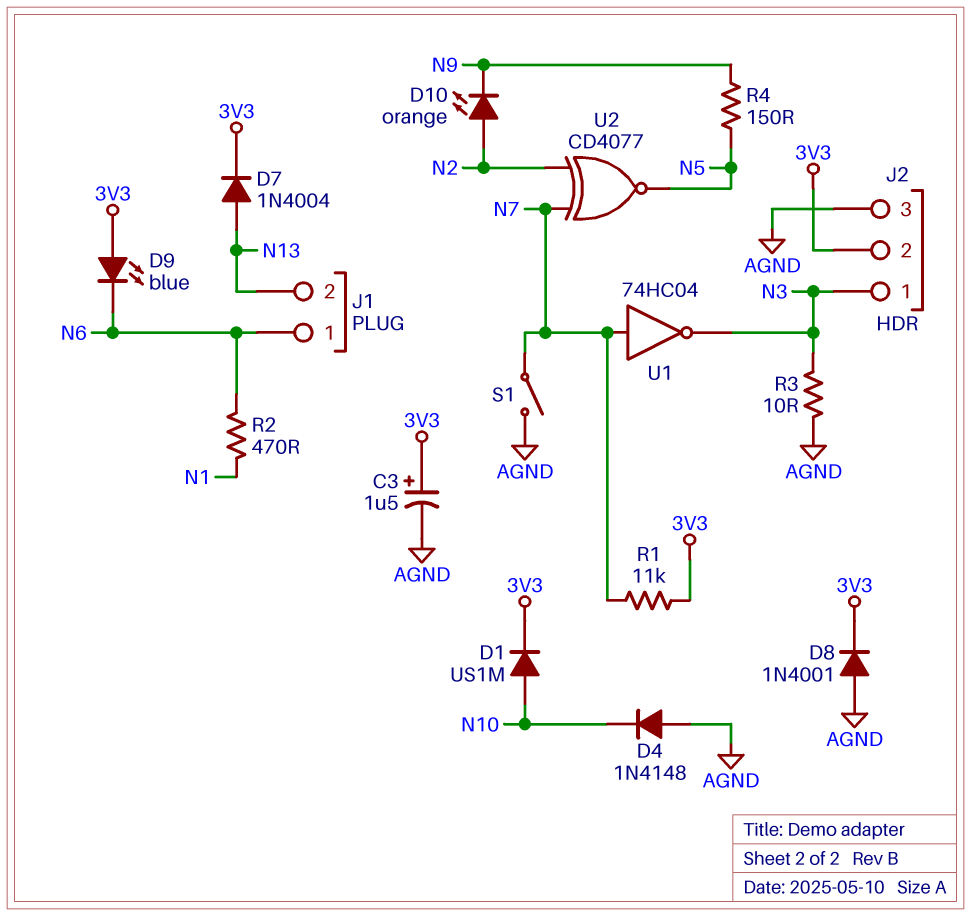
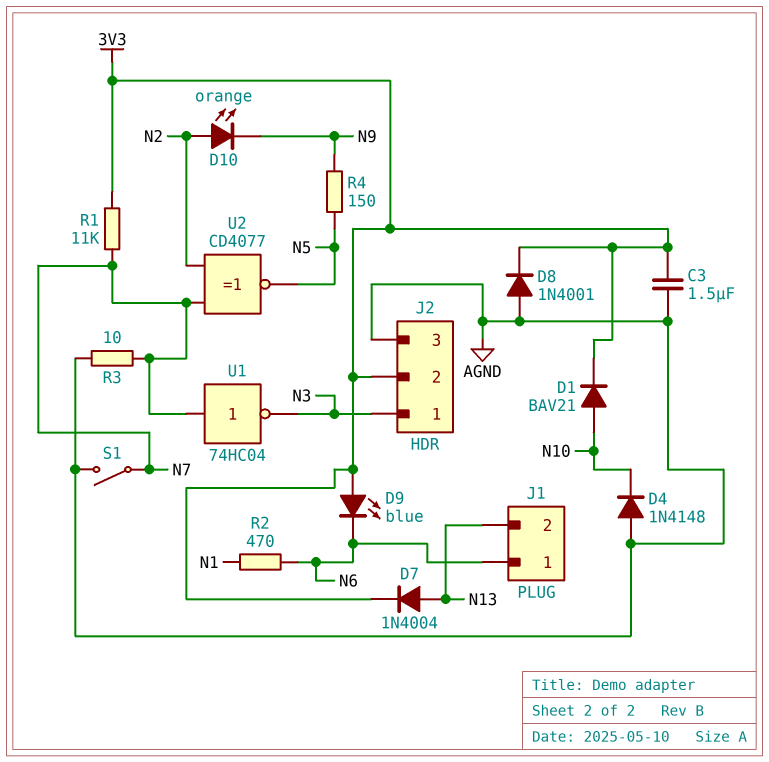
C3: 1.5uF (plus 3V3, minus AGND) -> 1.5uF (3V3, AGND)
D1: diode US1M (A N10, K 3V3) -> diode BAV21 (A N10, K 3V3)
R3: 10 (AGND, N3) -> 10 (AGND, N7)

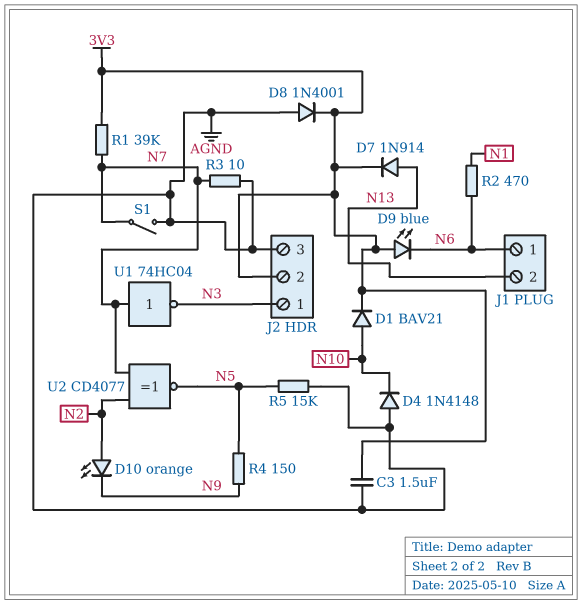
D7: diode 1N4004 (A N13, K 3V3) -> diode 1N914 (A N13, K 3V3)
R1: 11k (3V3, N7) -> 39k (3V3, N7)
R5: none -> 15k (AGND, N5)

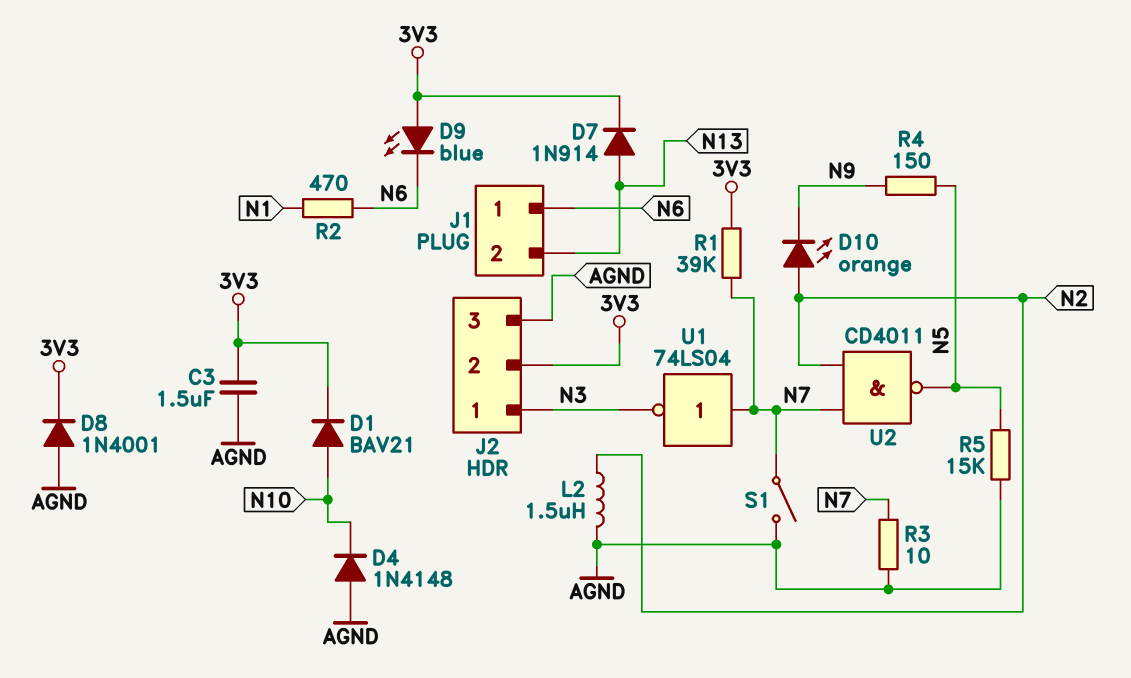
L2: none -> 1.5uH (AGND, N2)
U1: NOT 74HC04 (in N7, out N3) -> NOT 74LS04 (in N7, out N3)
U2: XNOR CD4077 (in N2, in N7, out N5) -> NAND CD4011 (in N2, in N7, out N5)

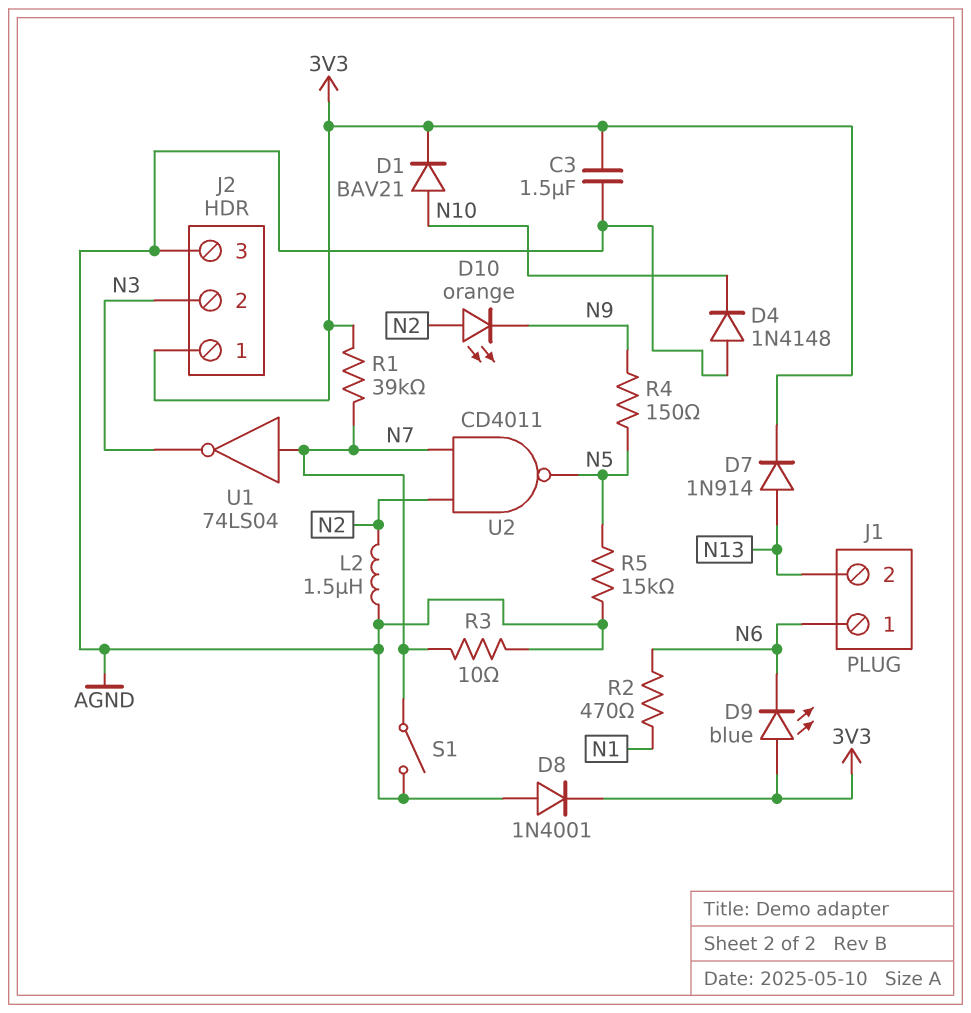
J2 pin 1: N3 -> 3V3
J2 pin 2: 3V3 -> N3

